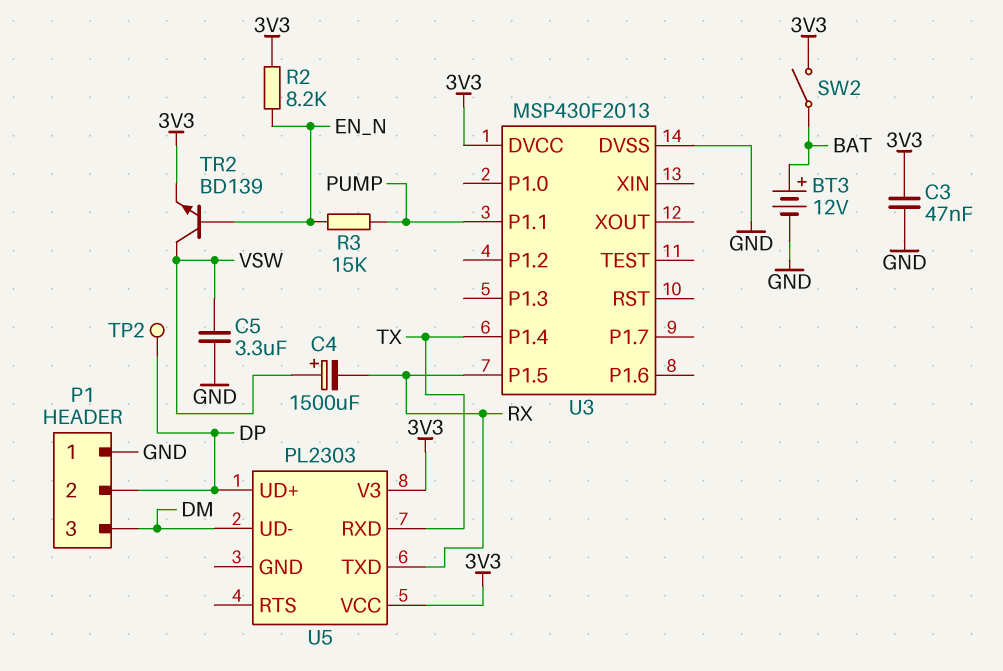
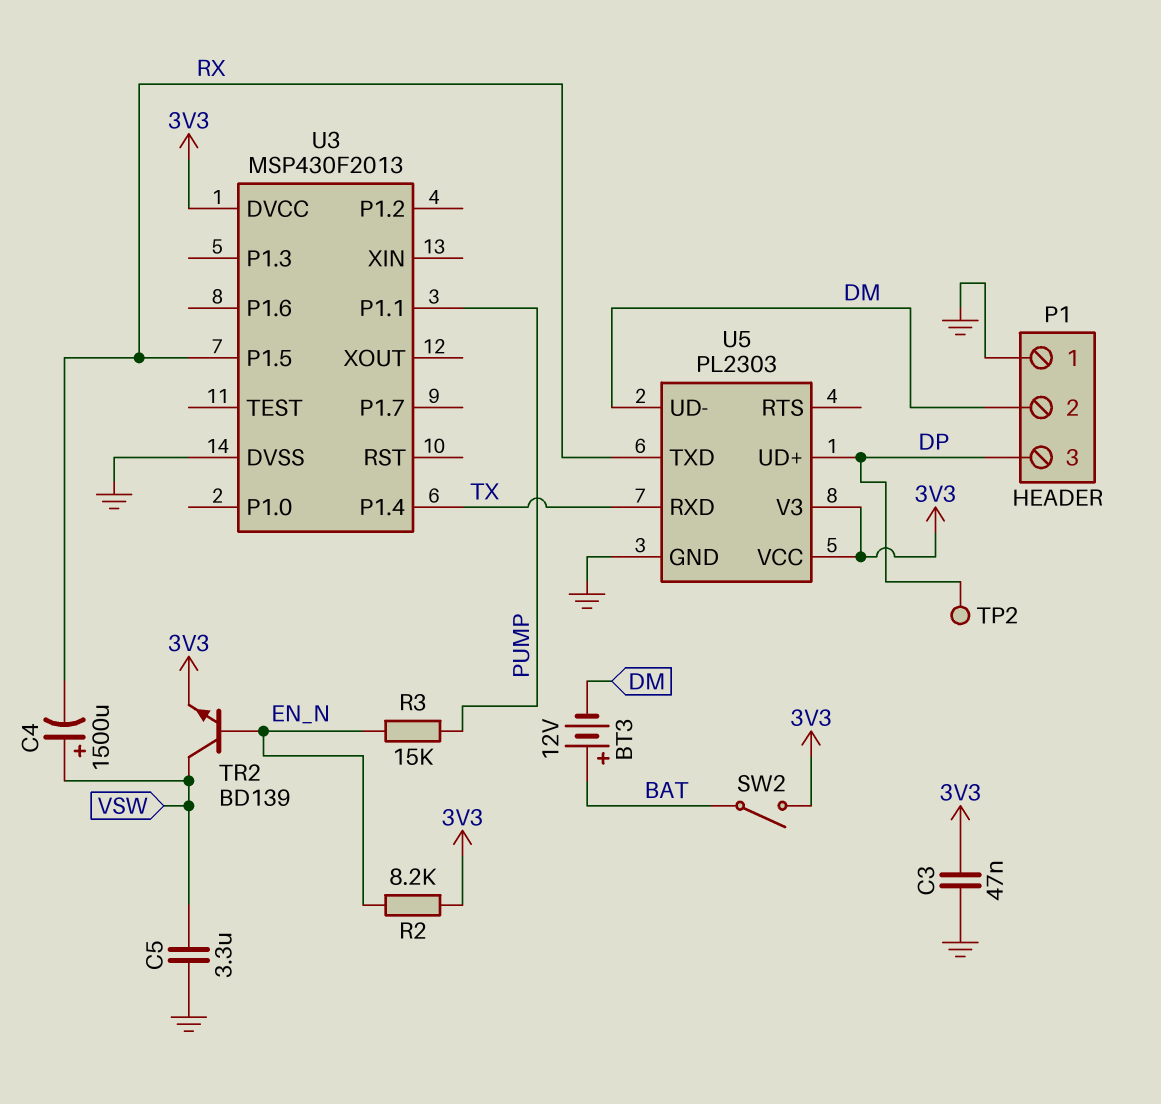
BT3: 12V (plus BAT, minus GND) -> 12V (plus BAT, minus DM)
P1 pin 2: DP -> DM
P1 pin 3: DM -> DP
U5 pin GND: none -> GND

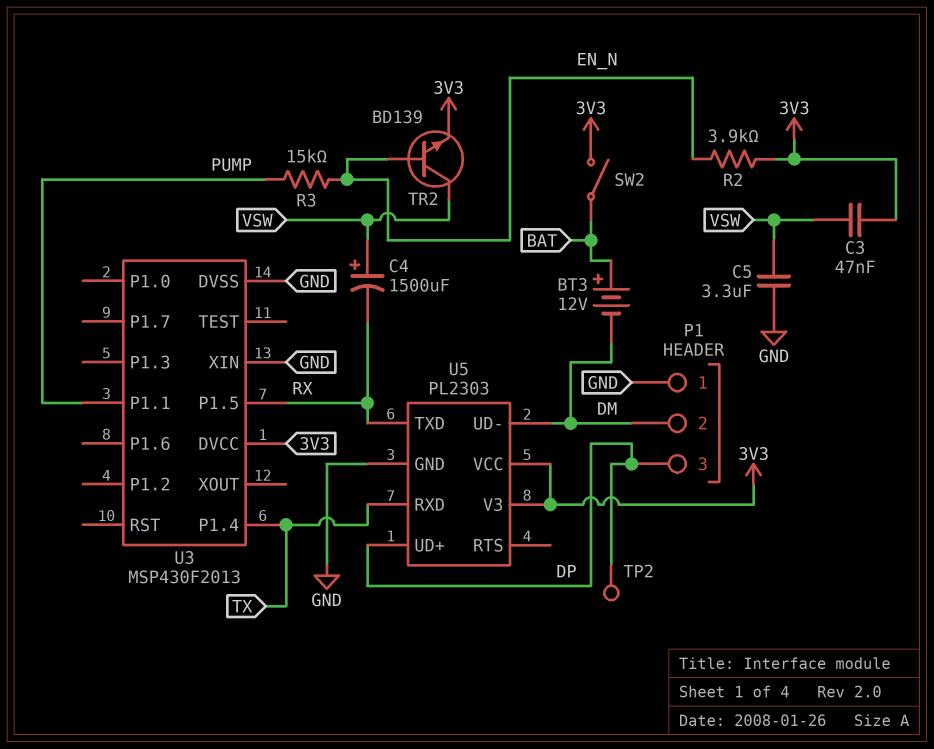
C3: 47nF (3V3, GND) -> 47nF (3V3, VSW)
R2: 8.2k (3V3, EN_N) -> 3.9k (3V3, EN_N)
U3 pin XIN: none -> GND

